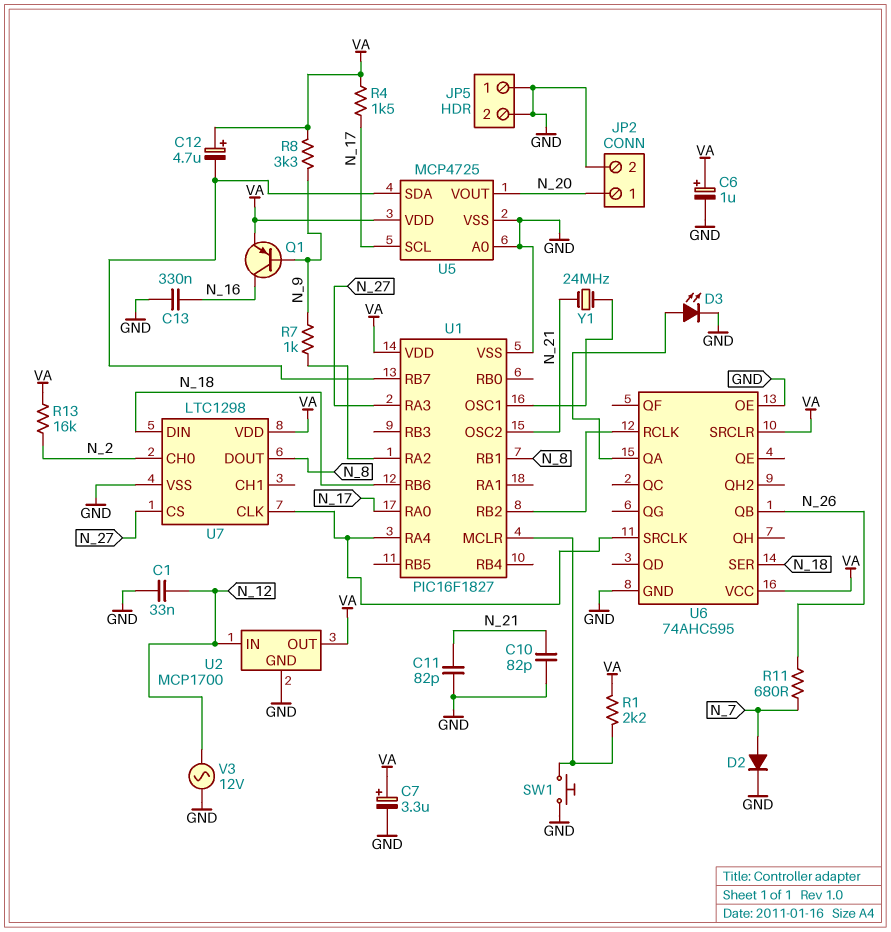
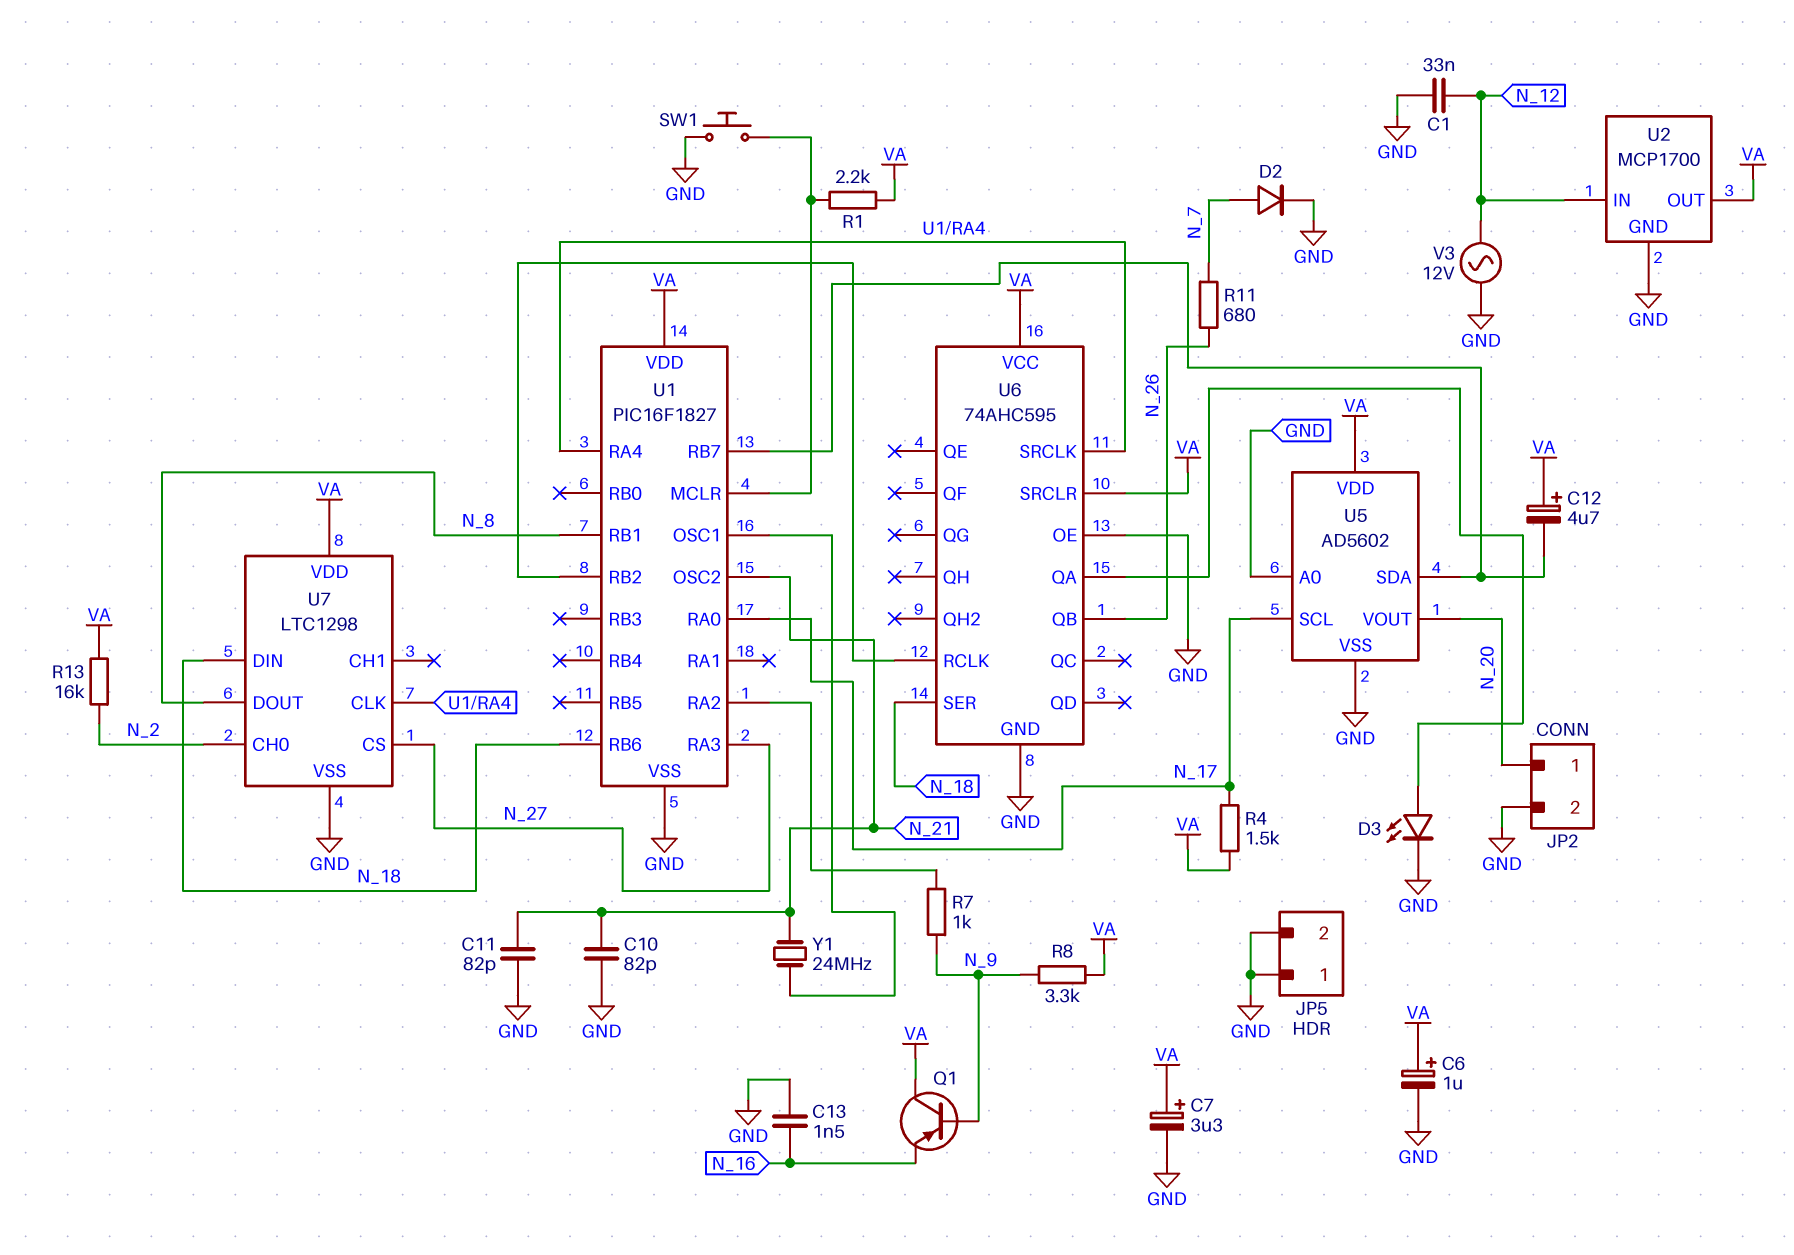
C13: 330nF (GND, N_16) -> 1.5nF (GND, N_16)
Q1: PNP (B N_9, C N_16, E VA) -> PNP (B N_9, C VA, E N_16)
U5: MCP4725 -> AD5602

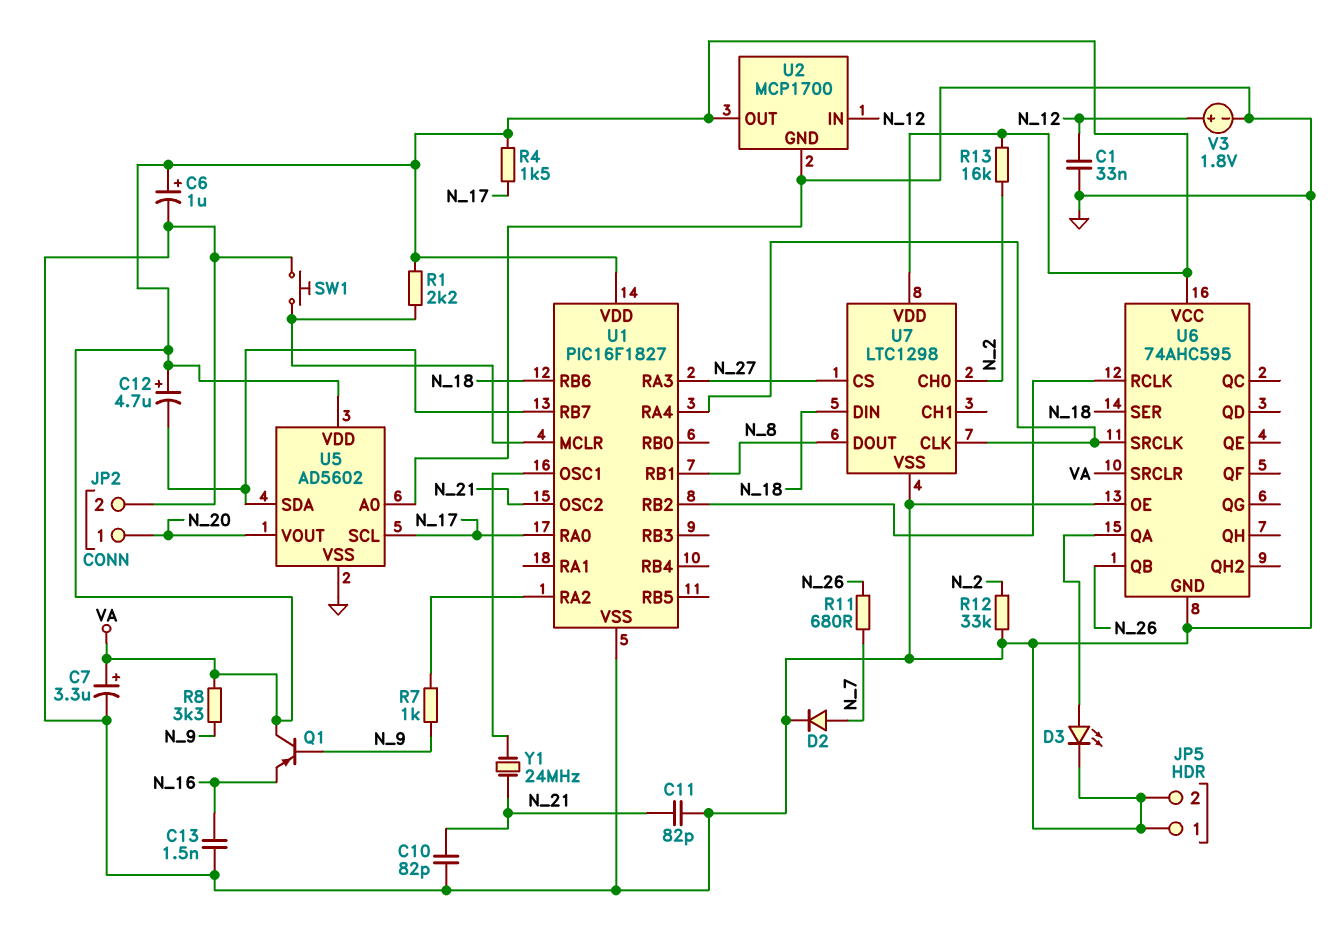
R12: none -> 33k (GND, N_2)
V3: AC 12V (GND, N_12) -> 1.8V (plus N_12, minus GND)

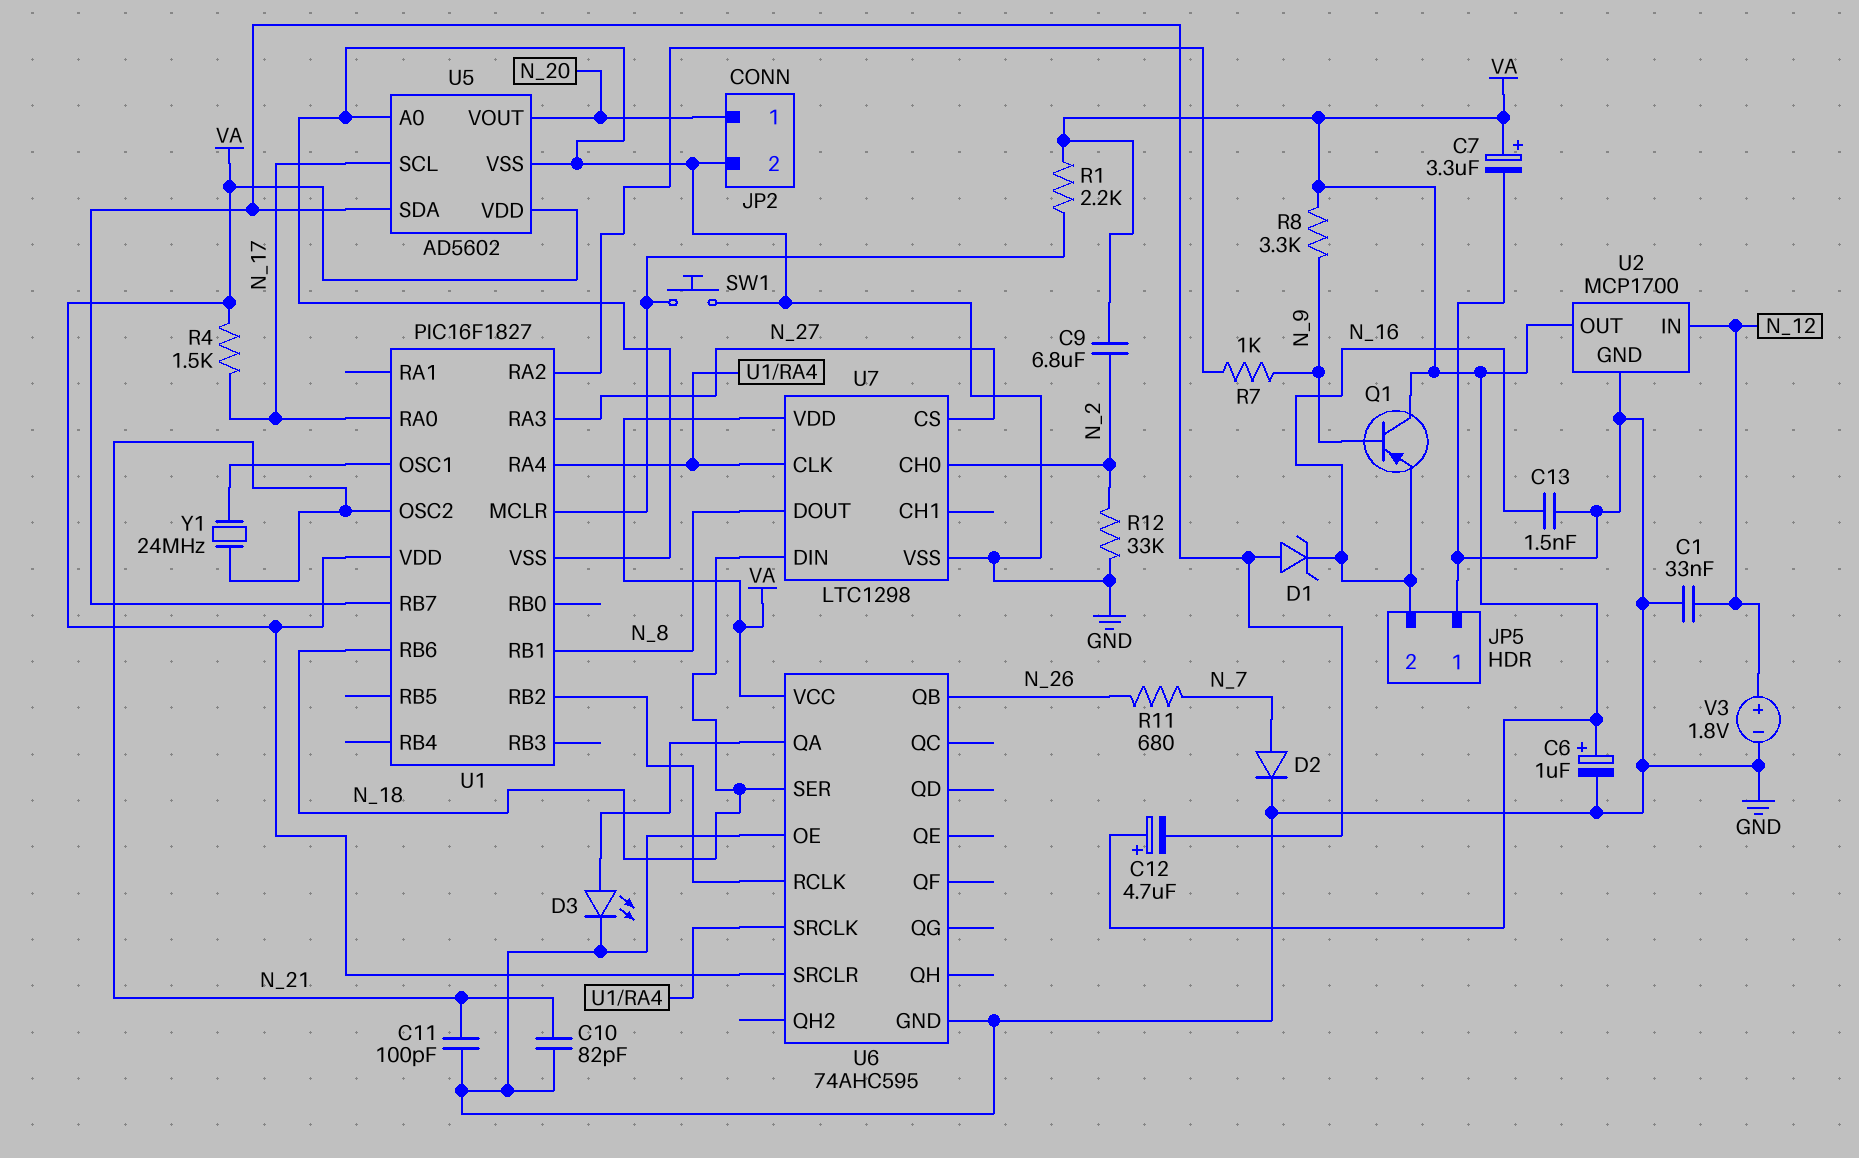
C9: none -> 6.8uF (N_2, VA)
C11: 82pF (GND, N_21) -> 100pF (GND, N_21)
D1: none -> zener (A U1/RB7, K N_16)
JP5 pin 2: GND -> N_16
R13: 16k (N_2, VA) -> none

